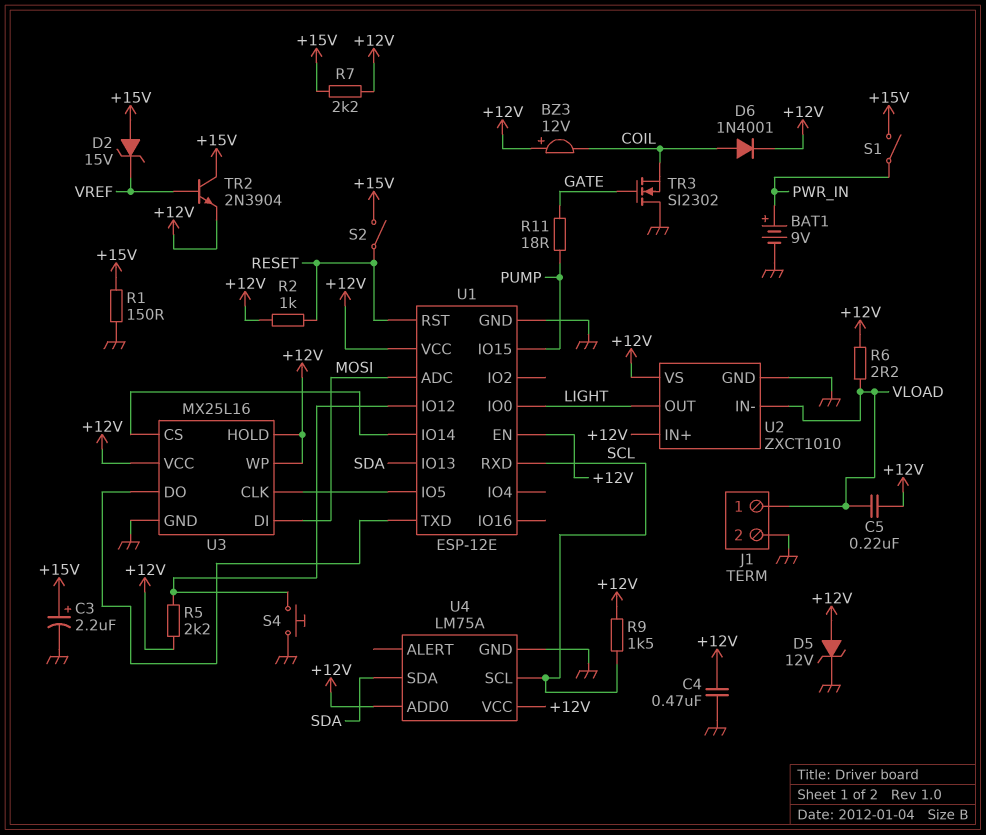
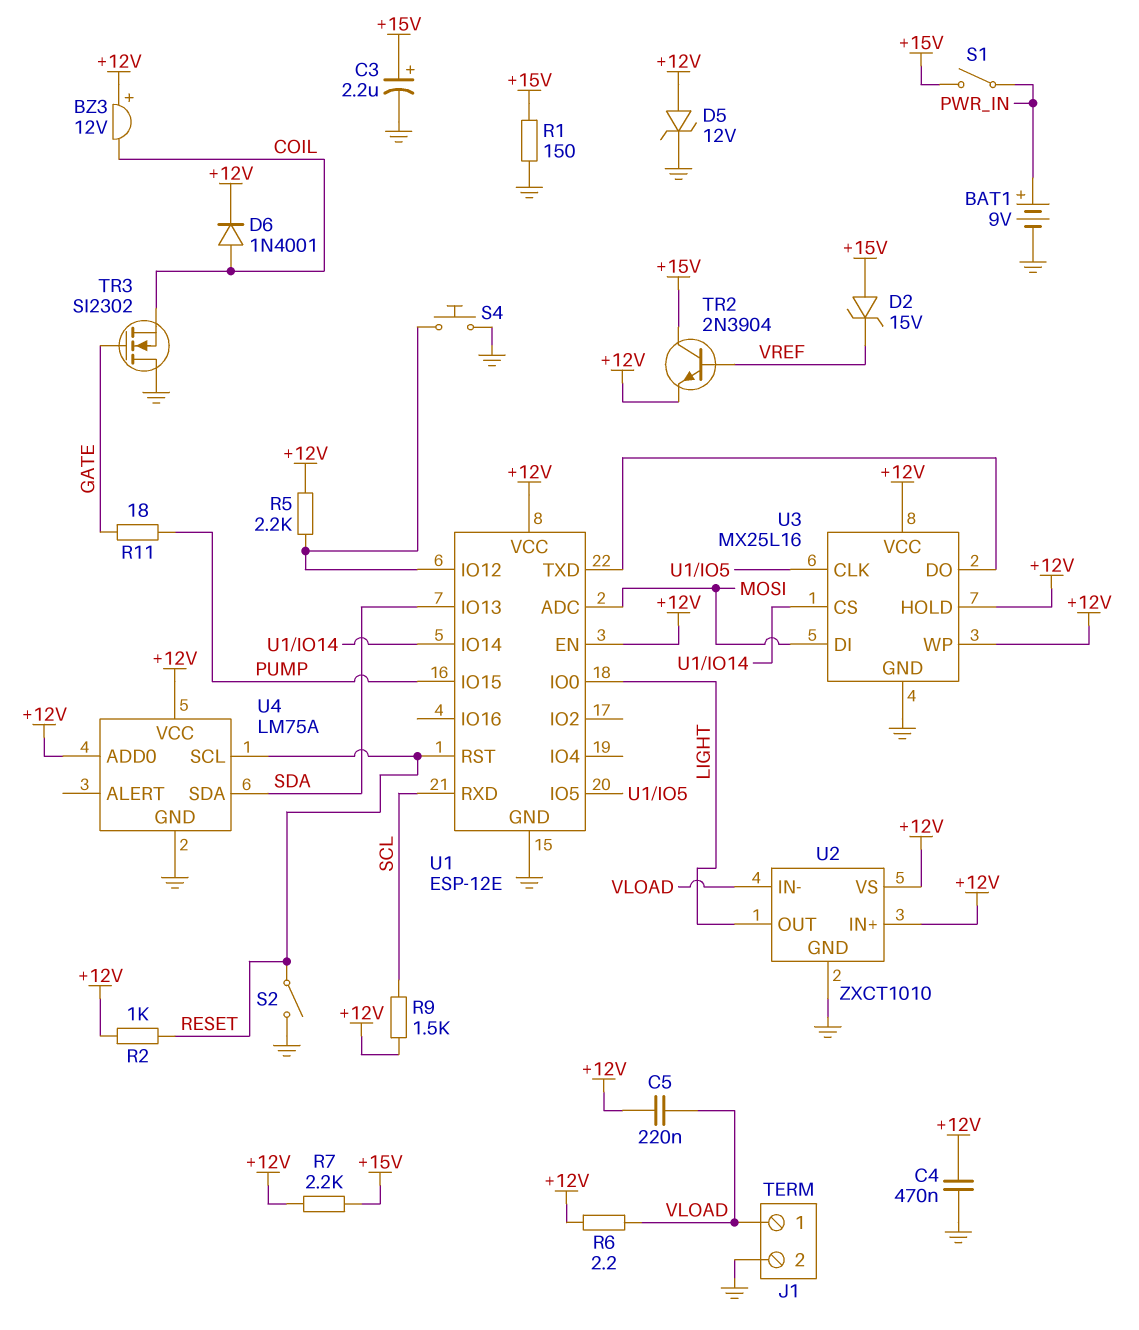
S2: switch (+15V, RESET) -> switch (GND, RESET)
U4 pin SCL: SCL -> RESET

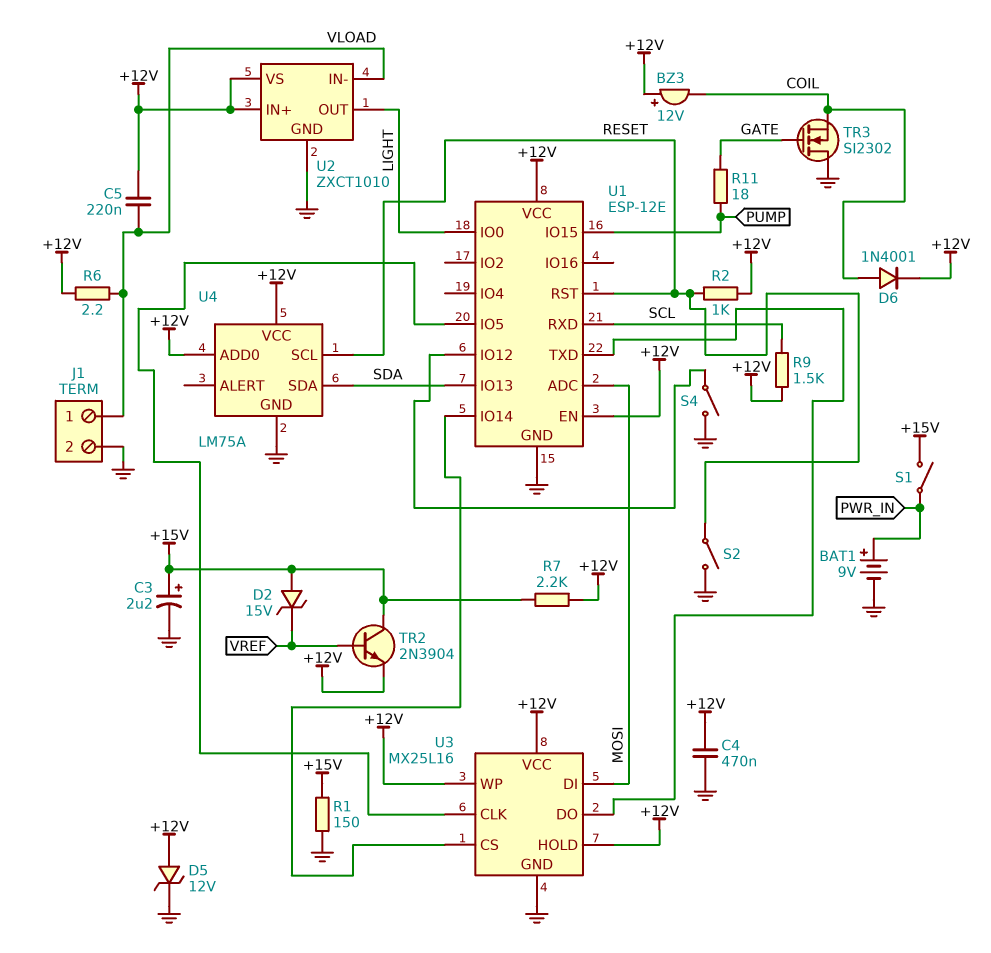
R5: 2.2k (+12V, U1/IO12) -> none
S4: button (GND, U1/IO12) -> switch (GND, U1/IO12)

